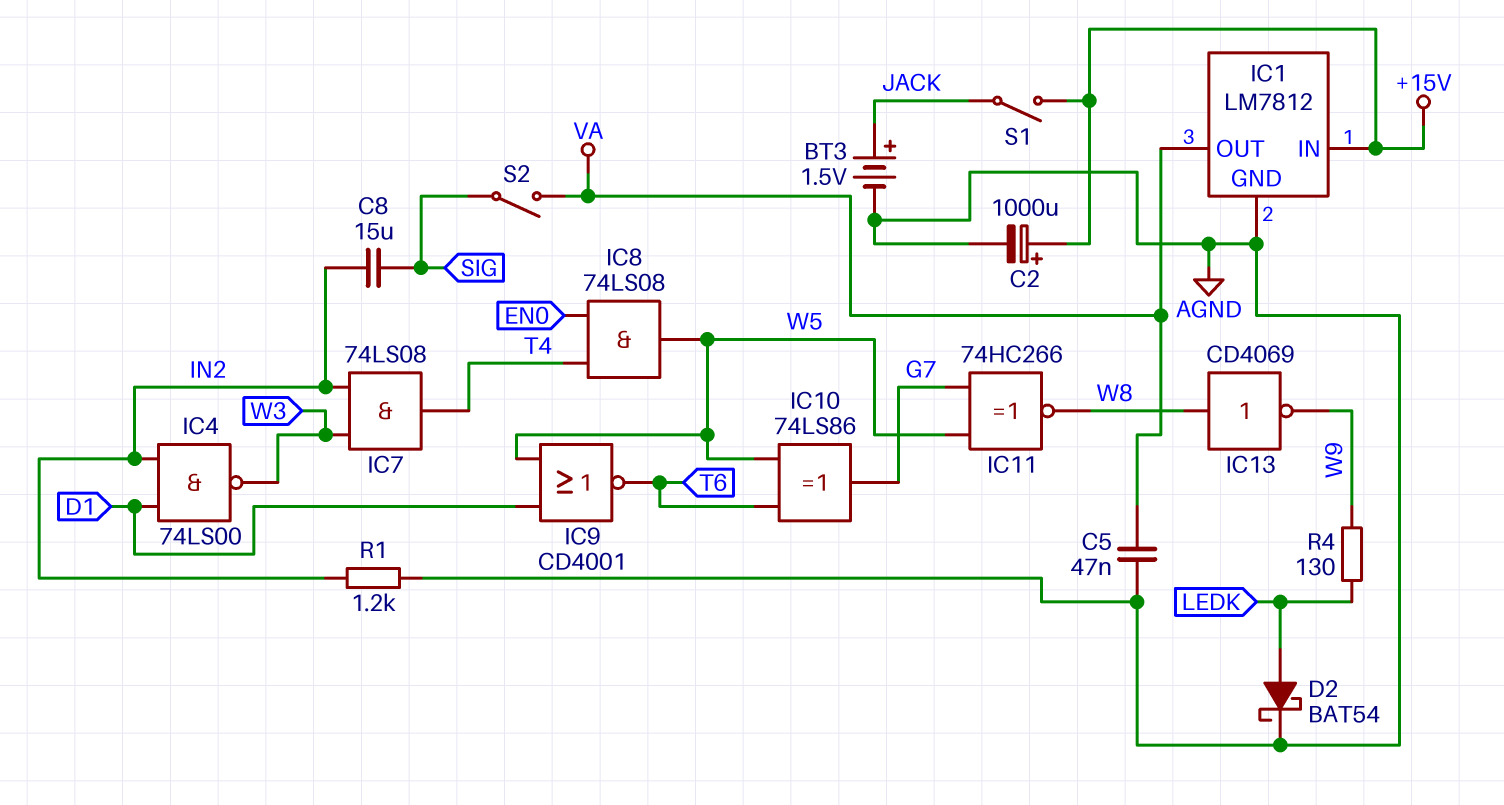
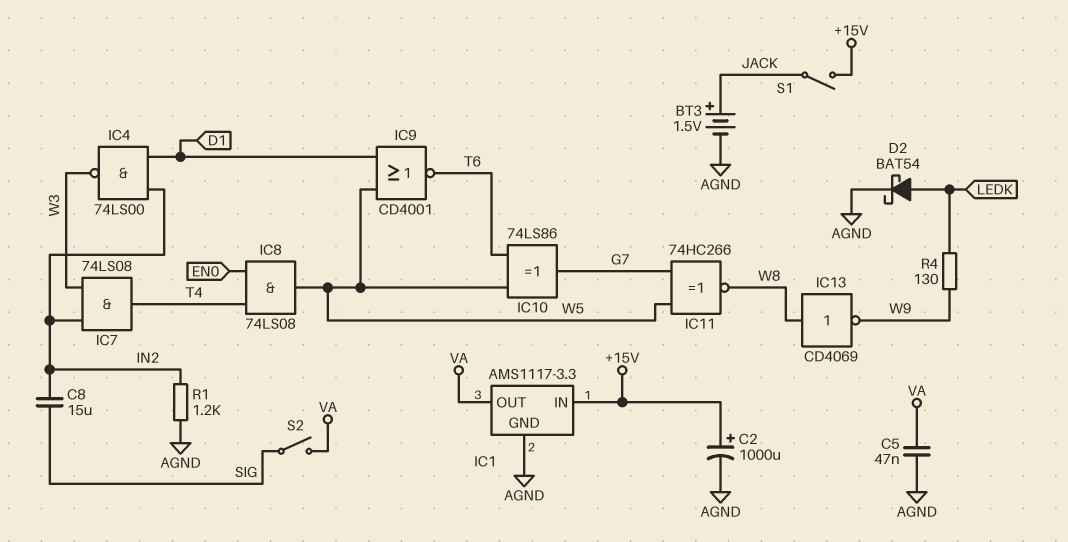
IC1: LM7812 -> AMS1117-3.3

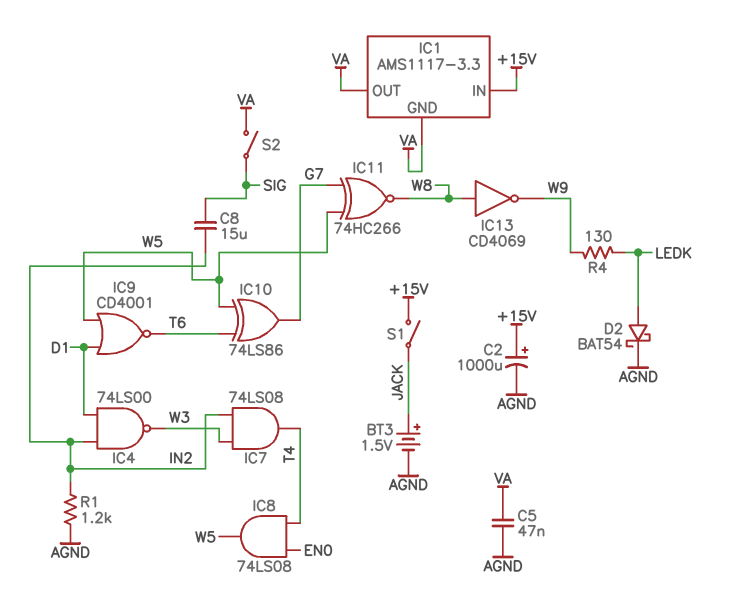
IC1 pin GND: AGND -> VA

